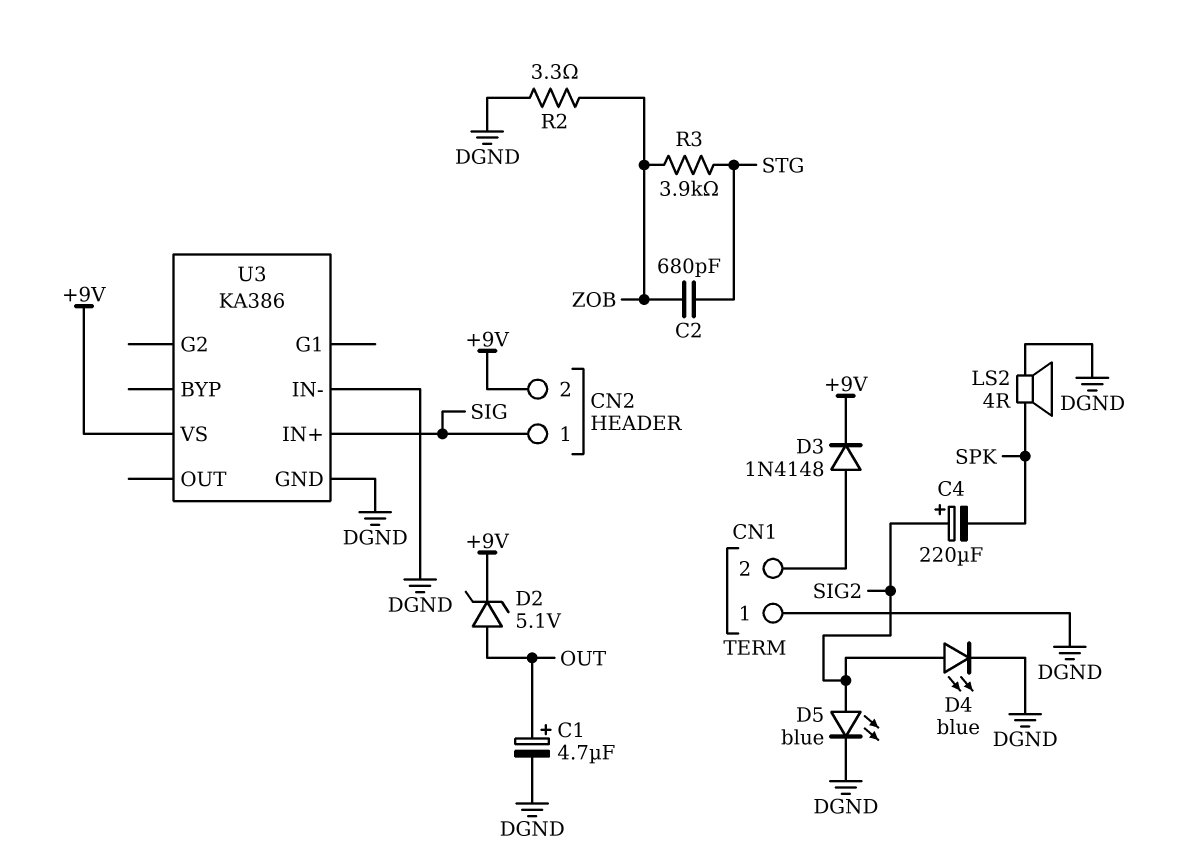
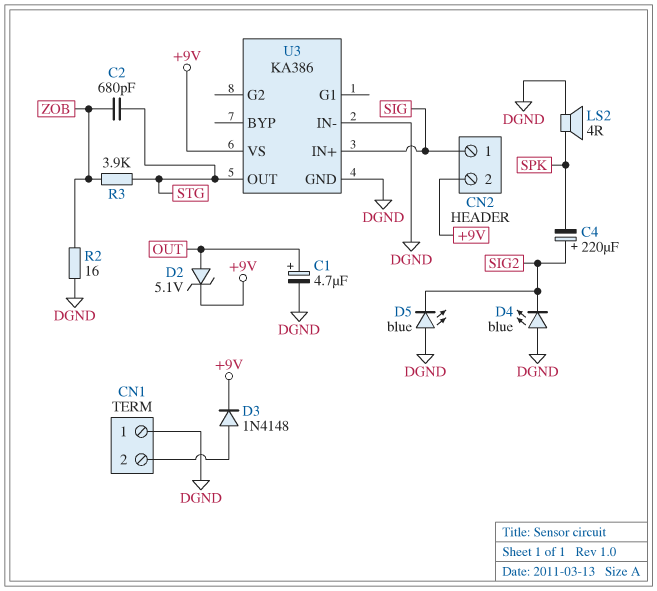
D4: LED blue (A SIG2, K DGND) -> LED blue (A DGND, K SIG2)
D5: LED blue (A SIG2, K DGND) -> LED blue (A DGND, K SIG2)
R2: 3.3 (DGND, ZOB) -> 16 (DGND, ZOB)
U3 pin OUT: none -> STG

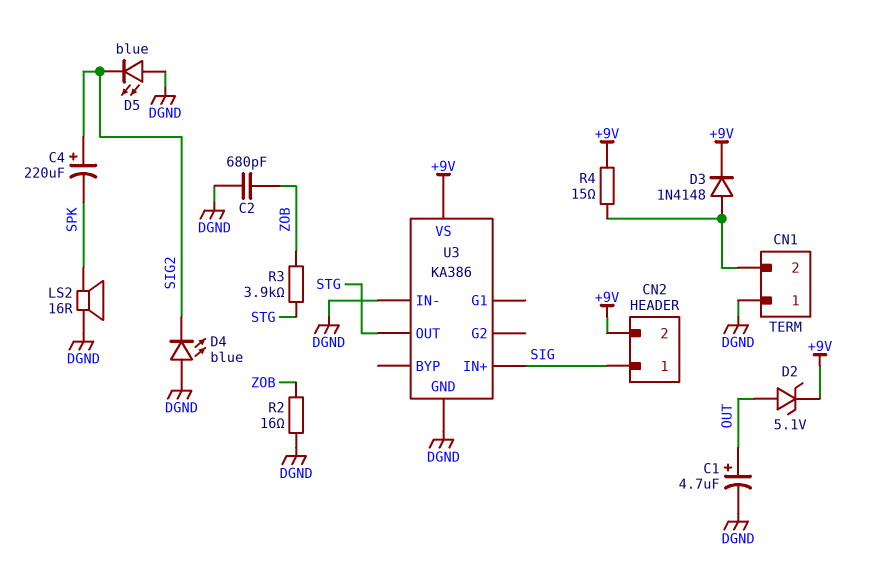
C2: 680pF (STG, ZOB) -> 680pF (DGND, ZOB)
LS2: speaker 4R (DGND, SPK) -> speaker 16R (DGND, SPK)
R4: none -> 15 (+9V, CN1/2)

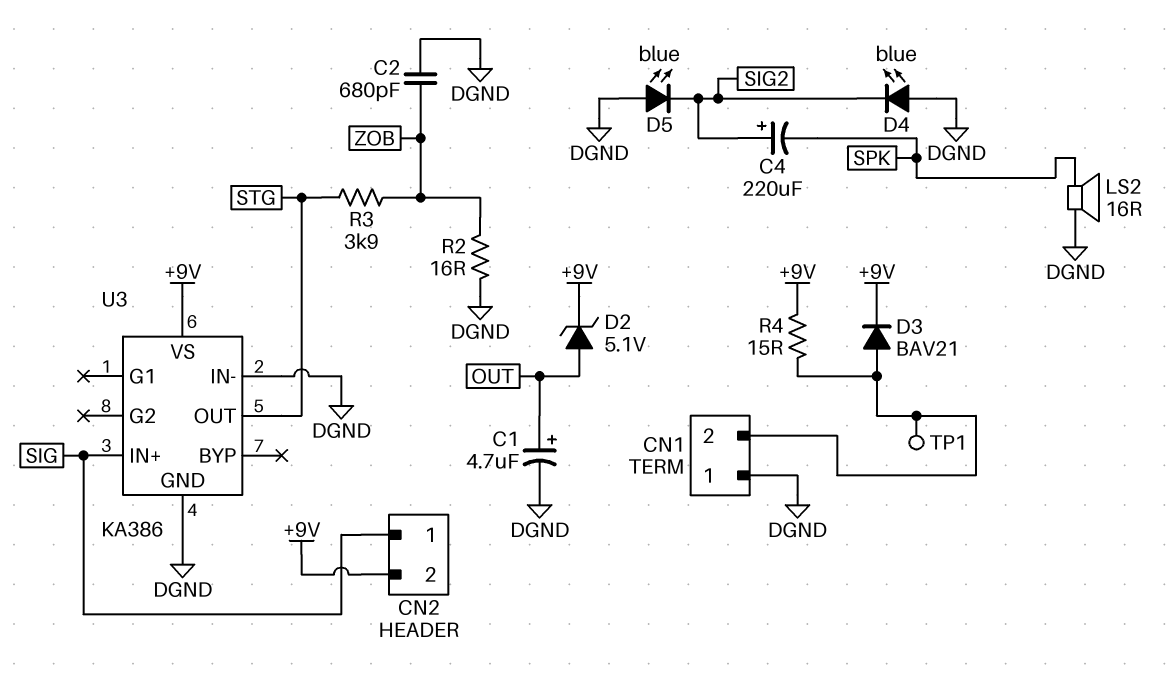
D3: diode 1N4148 (A CN1/2, K +9V) -> diode BAV21 (A CN1/2, K +9V)
TP1: none -> test point (CN1/2)

